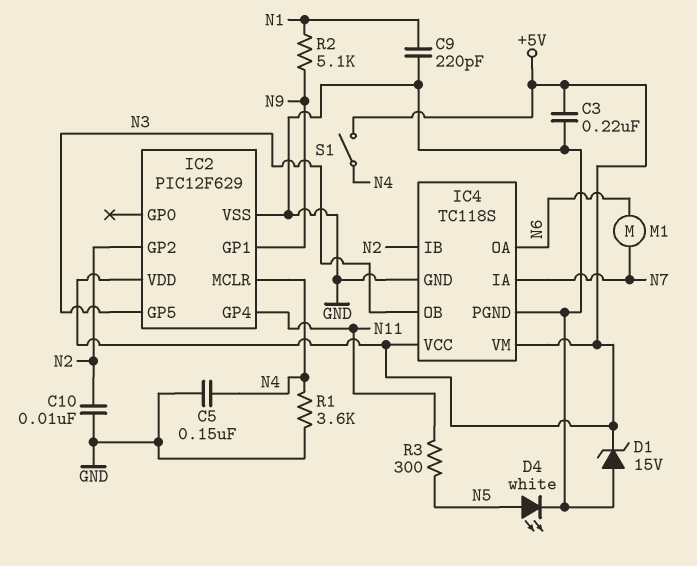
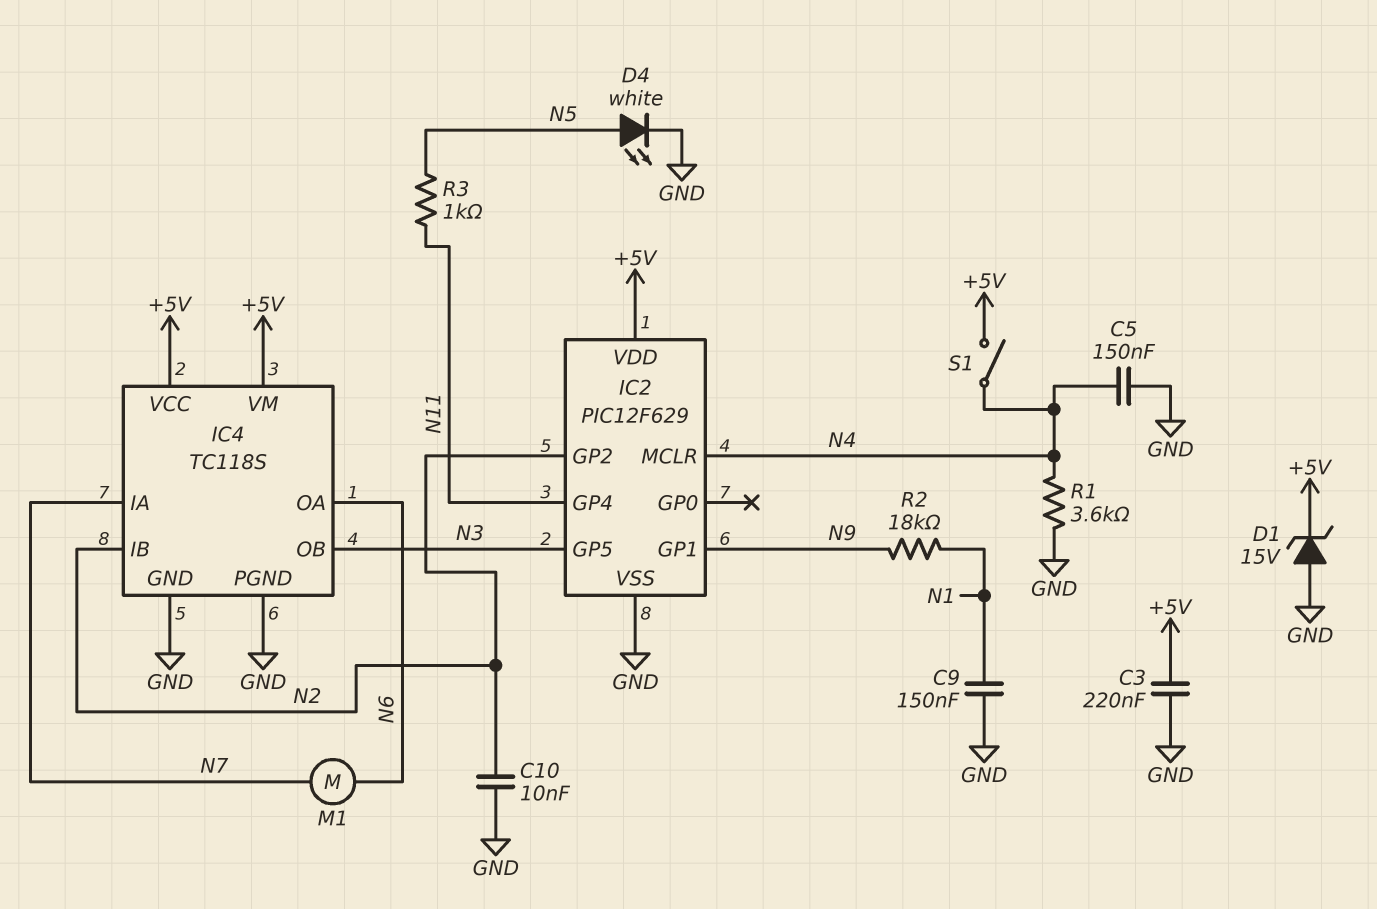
C9: 220pF (GND, N1) -> 150nF (GND, N1)
R2: 5.1k (N1, N9) -> 18k (N1, N9)
R3: 300 (N5, N11) -> 1k (N5, N11)

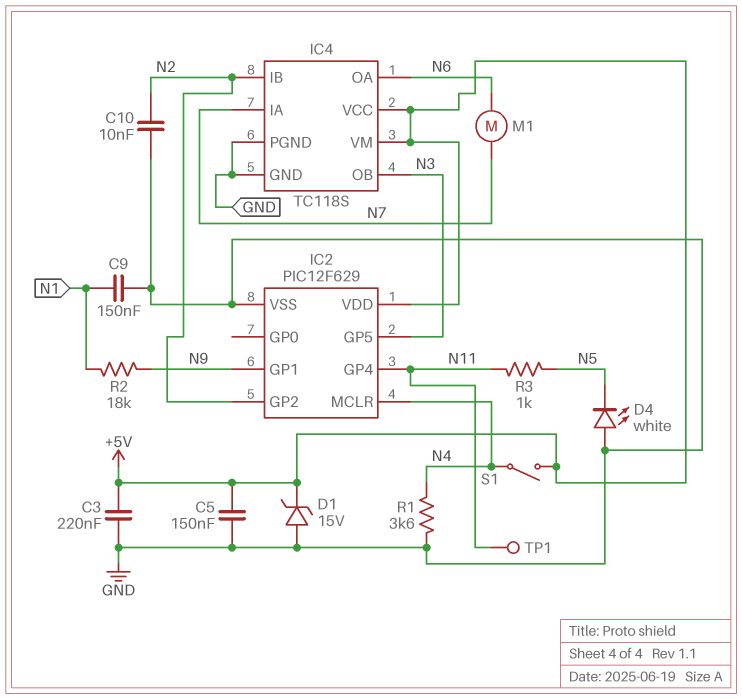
C5: 150nF (GND, N4) -> 150nF (+5V, GND)
D4: LED white (A N5, K GND) -> LED white (A GND, K N5)
TP1: none -> test point (N11)

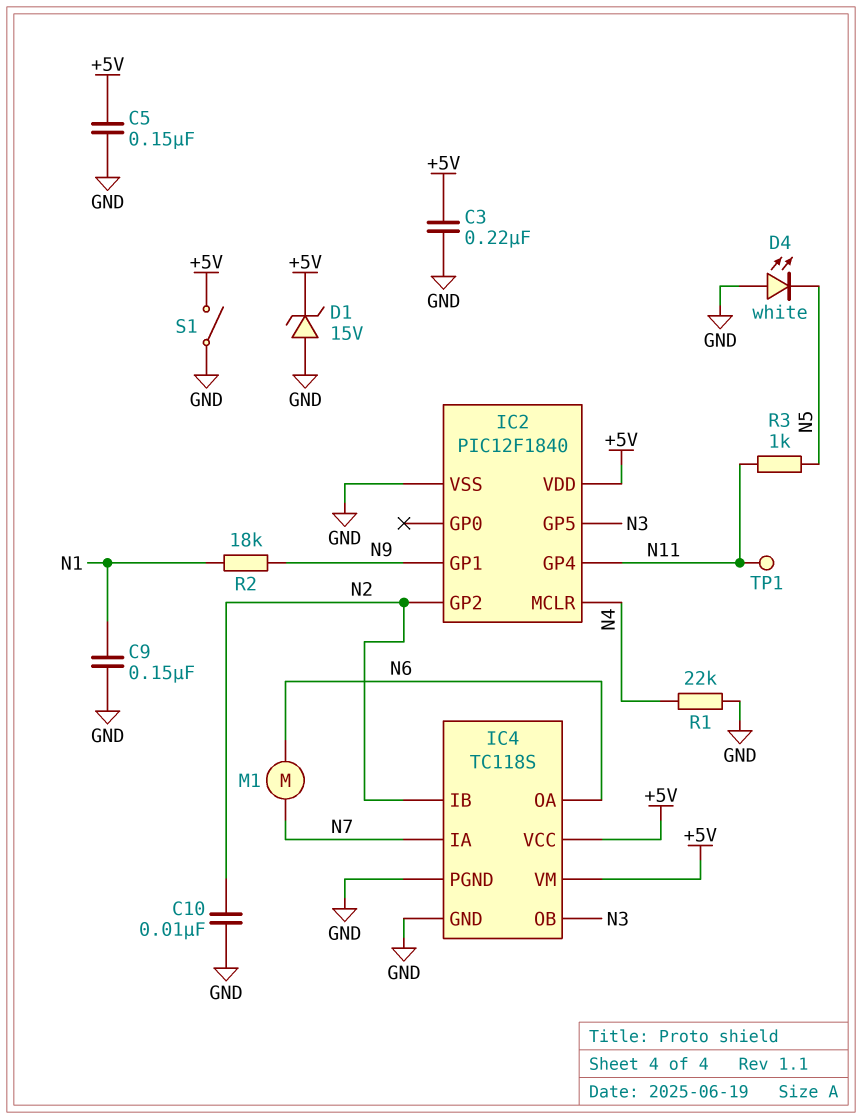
IC2: PIC12F629 -> PIC12F1840
R1: 3.6k (GND, N4) -> 22k (GND, N4)
S1: switch (+5V, N4) -> switch (+5V, GND)

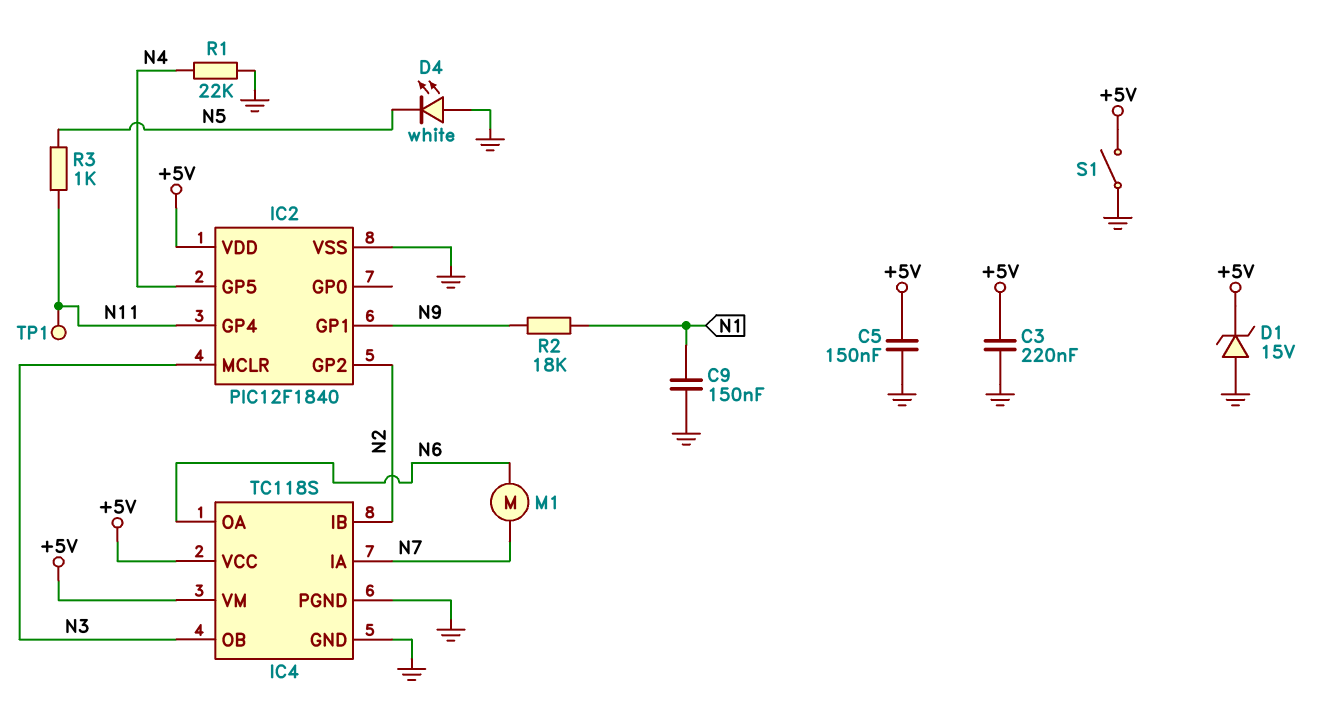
C10: 10nF (GND, N2) -> none
IC2 pin GP5: N3 -> N4
IC2 pin MCLR: N4 -> N3

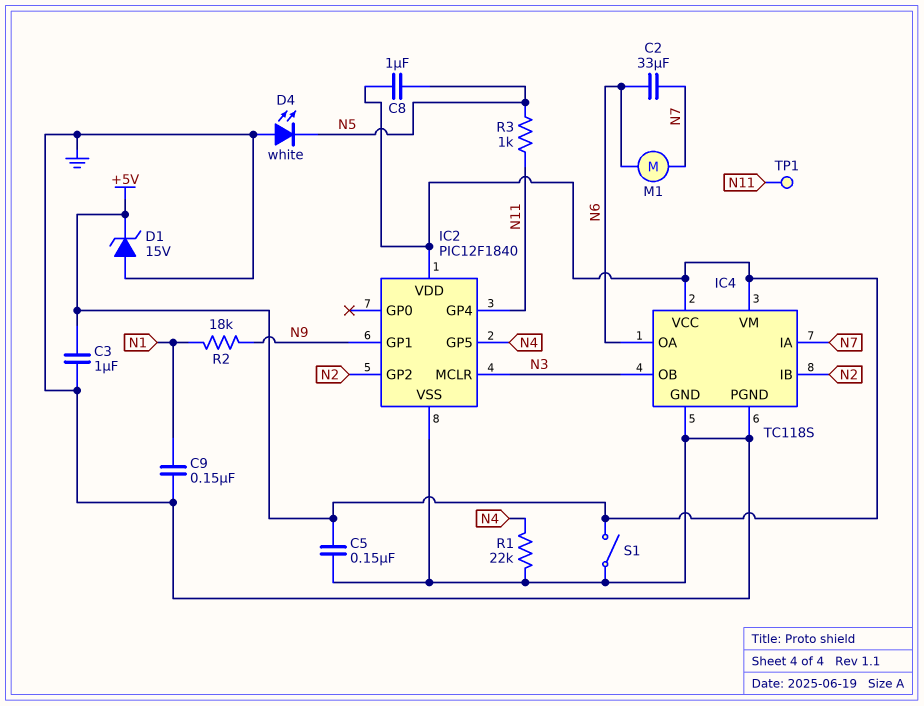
C2: none -> 33uF (N6, N7)
C3: 220nF (+5V, GND) -> 1uF (+5V, GND)
C8: none -> 1uF (+5V, N5)

